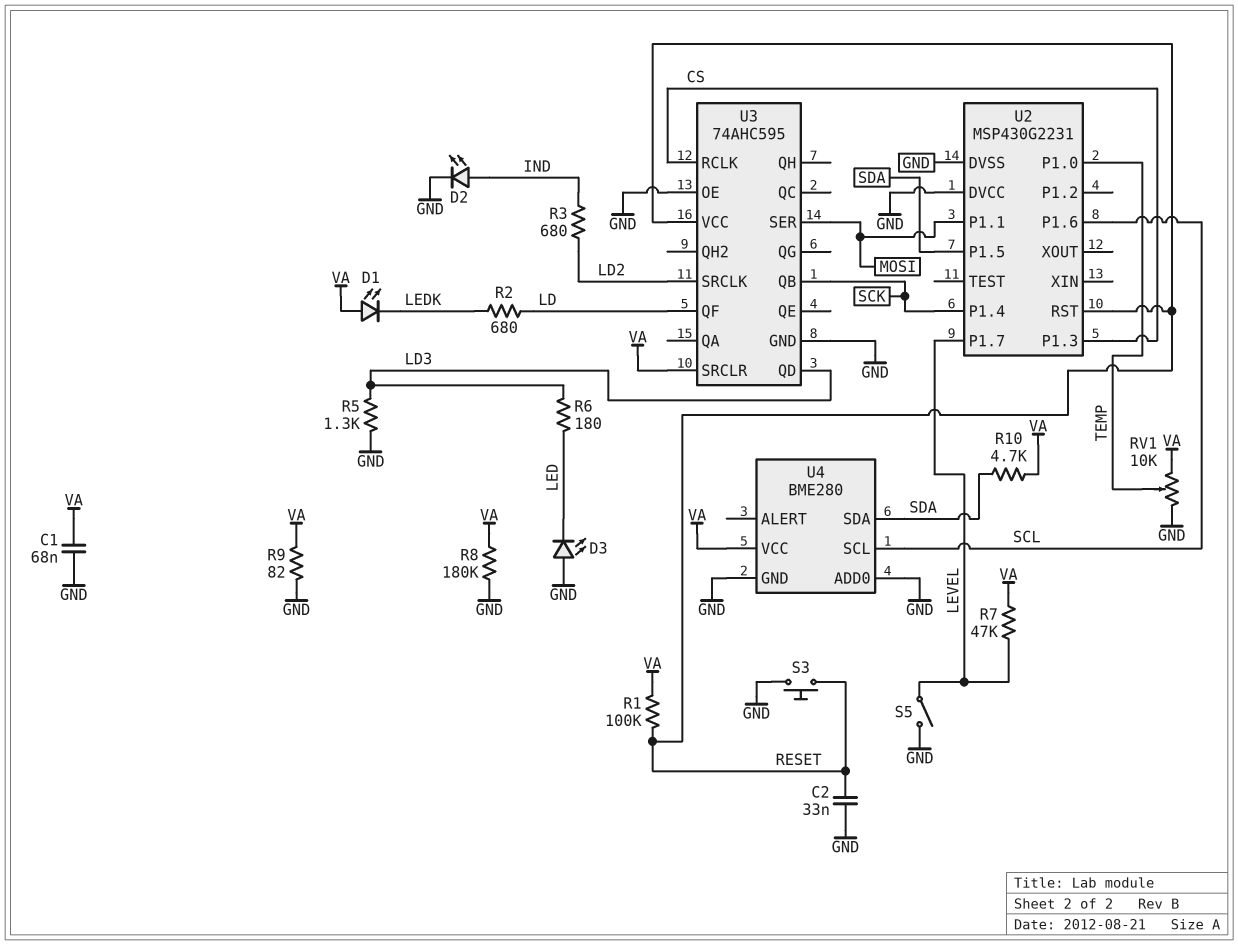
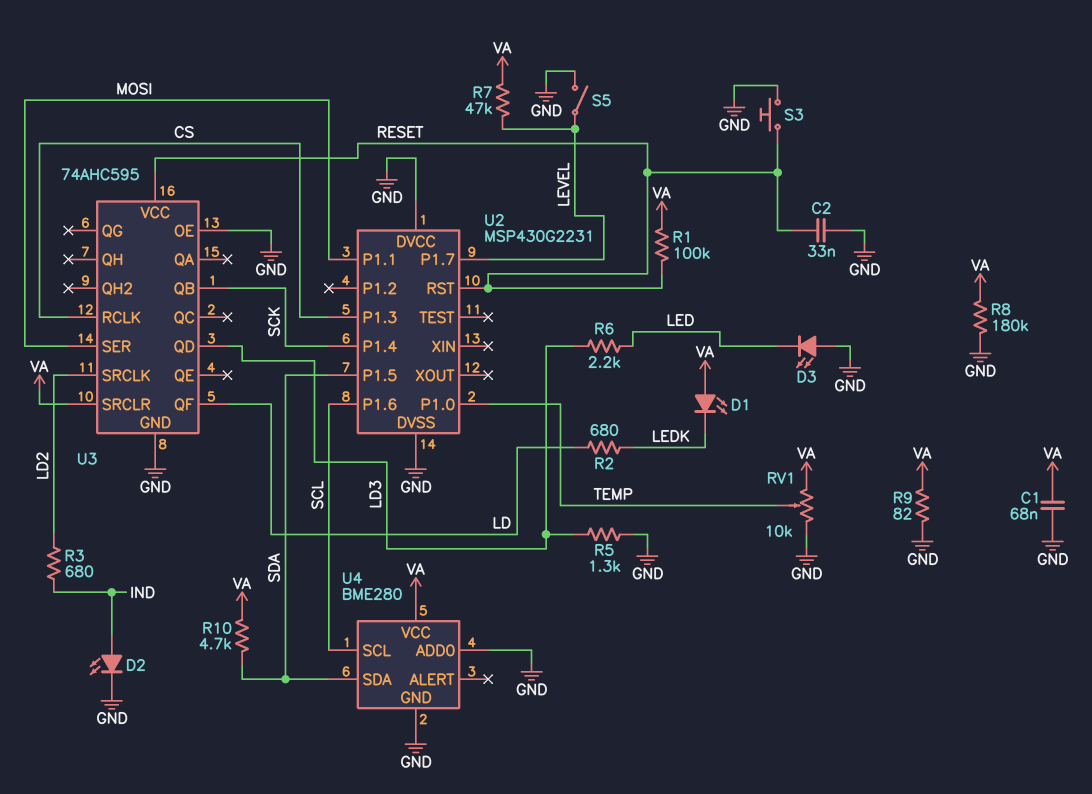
R6: 180 (LD3, LED) -> 2.2k (LD3, LED)

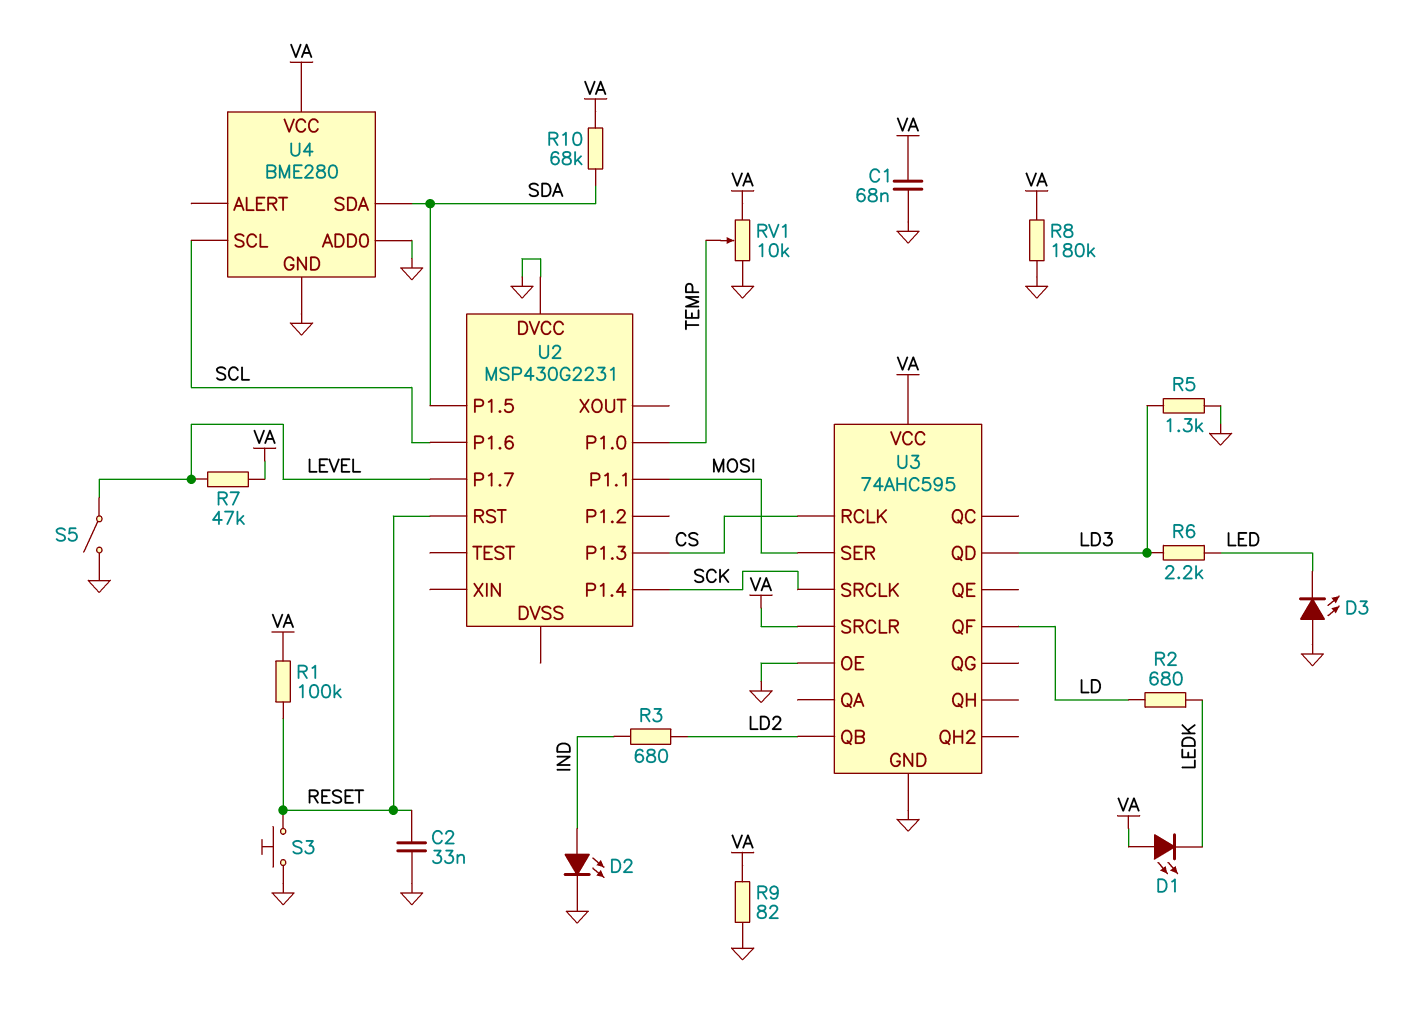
R10: 4.7k (SDA, VA) -> 68k (SDA, VA)
U2 pin DVSS: GND -> none
U3 pin QB: SCK -> LD2
U3 pin SRCLK: LD2 -> SCK
U3 pin VCC: RESET -> VA

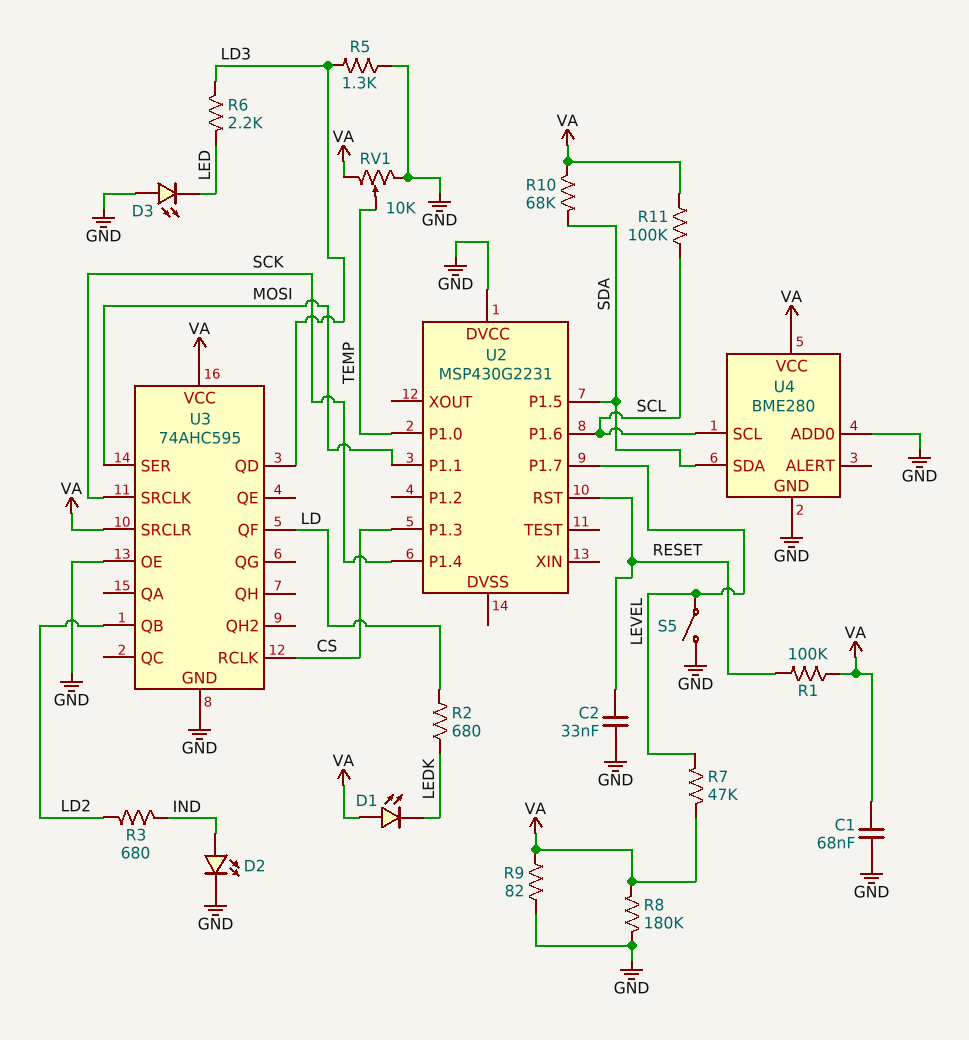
R11: none -> 100k (SCL, VA)
S3: button (GND, RESET) -> none

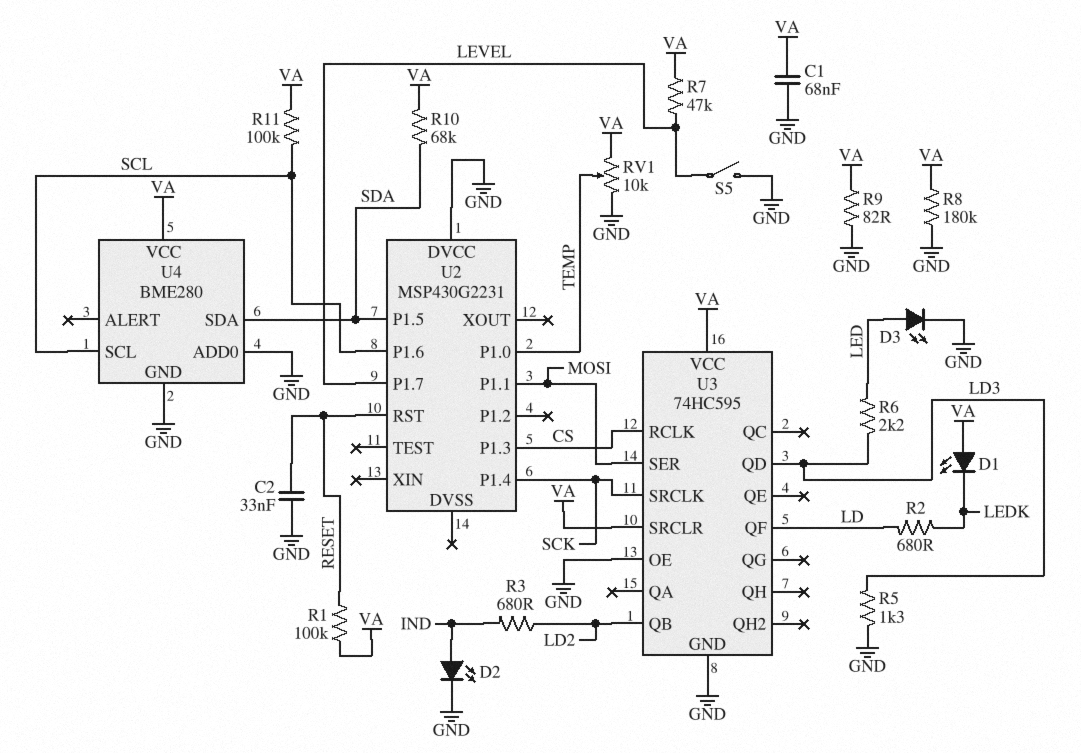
D3: LED (A GND, K LED) -> LED (A LED, K GND)
U3: 74AHC595 -> 74HC595

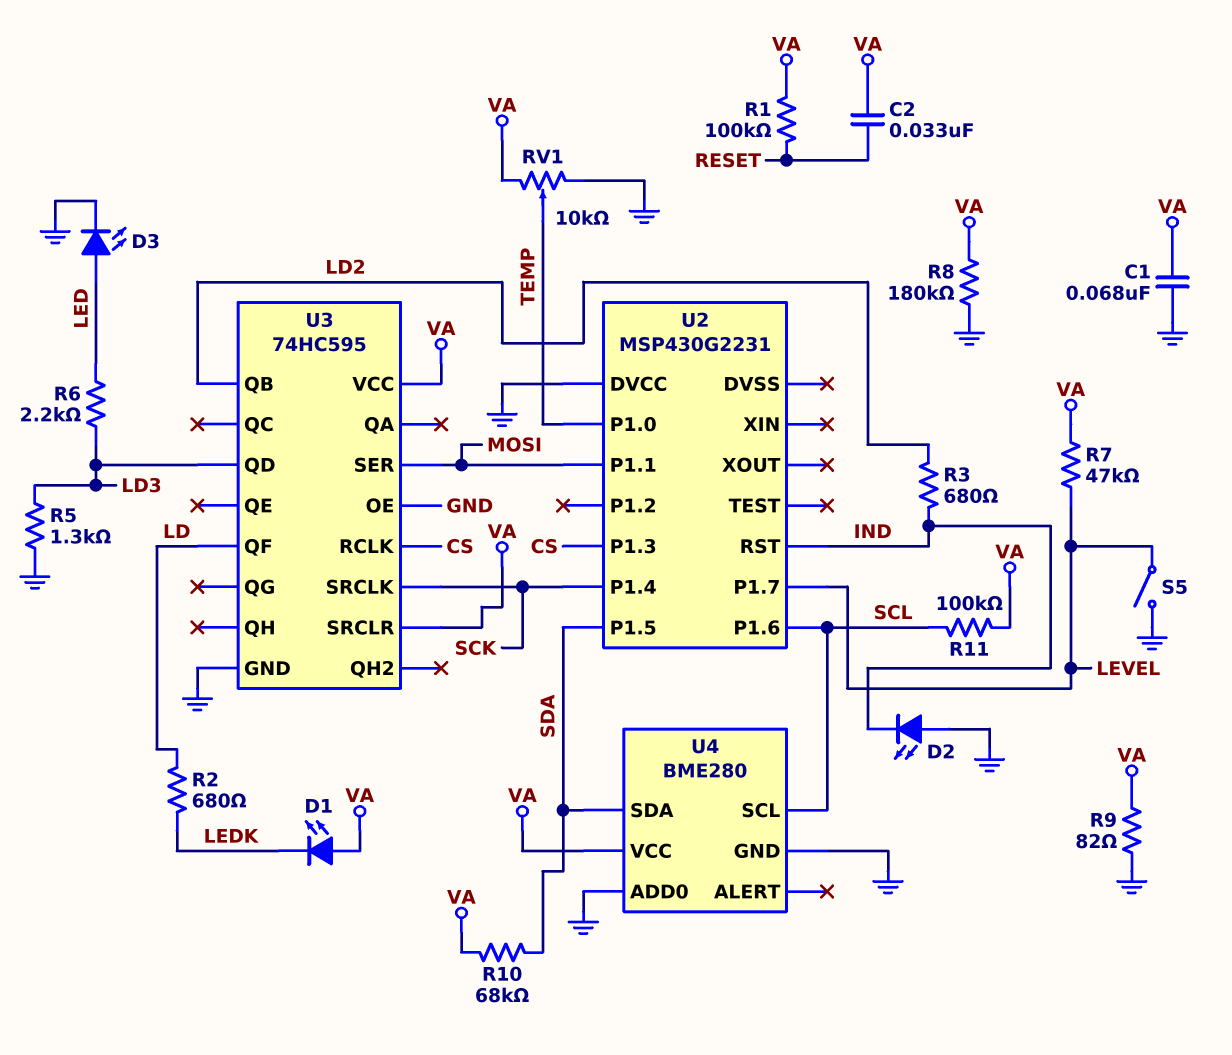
C2: 33nF (GND, RESET) -> 33nF (RESET, VA)
D2: LED (A IND, K GND) -> LED (A GND, K IND)
U2 pin RST: RESET -> IND

